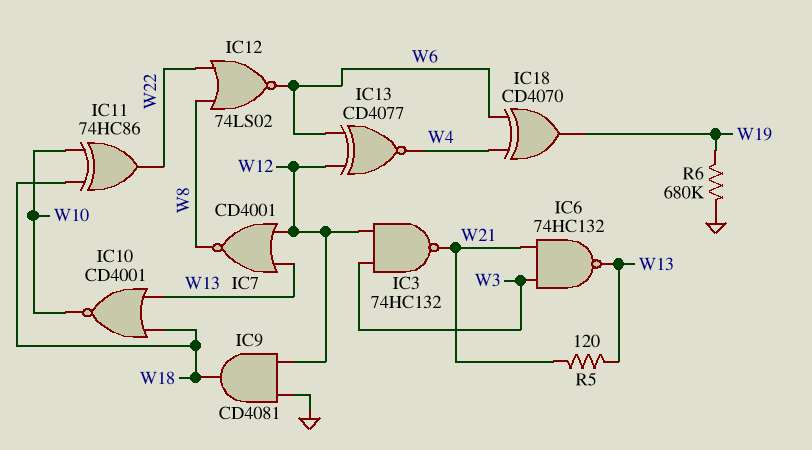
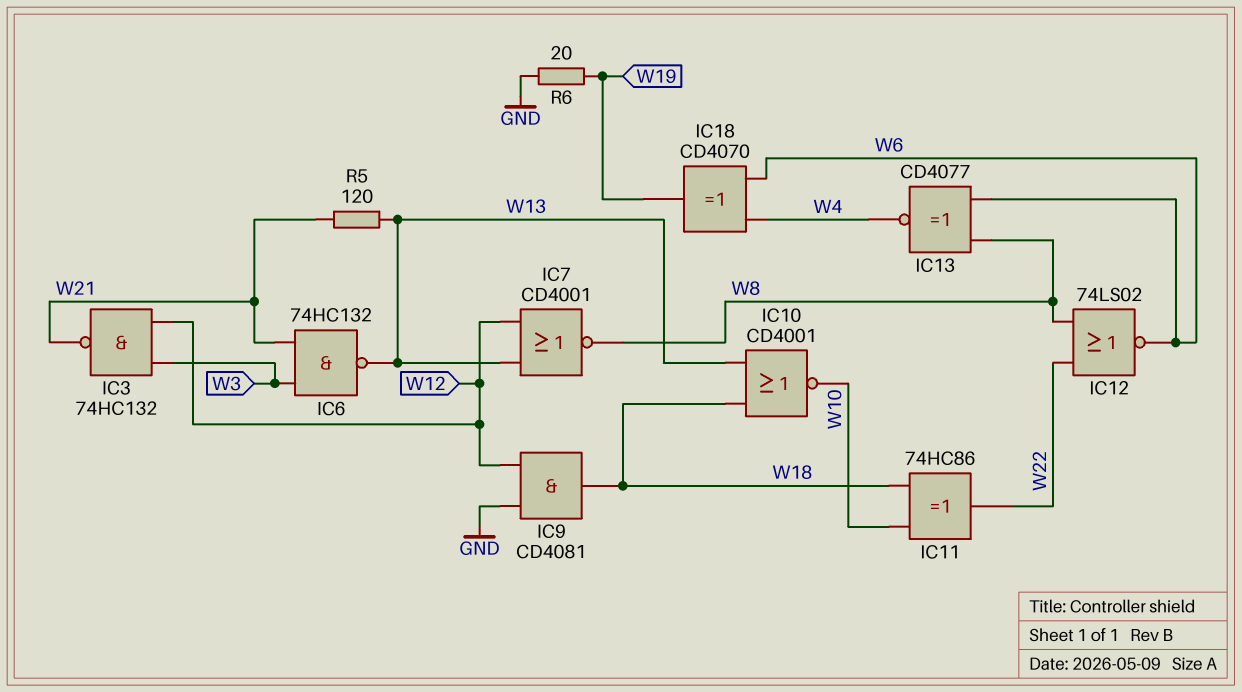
IC13: XNOR CD4077 (in W6, in W12, out W4) -> XNOR CD4077 (in W6, in W8, out W4)
R6: 680k (GND, W19) -> 20 (GND, W19)

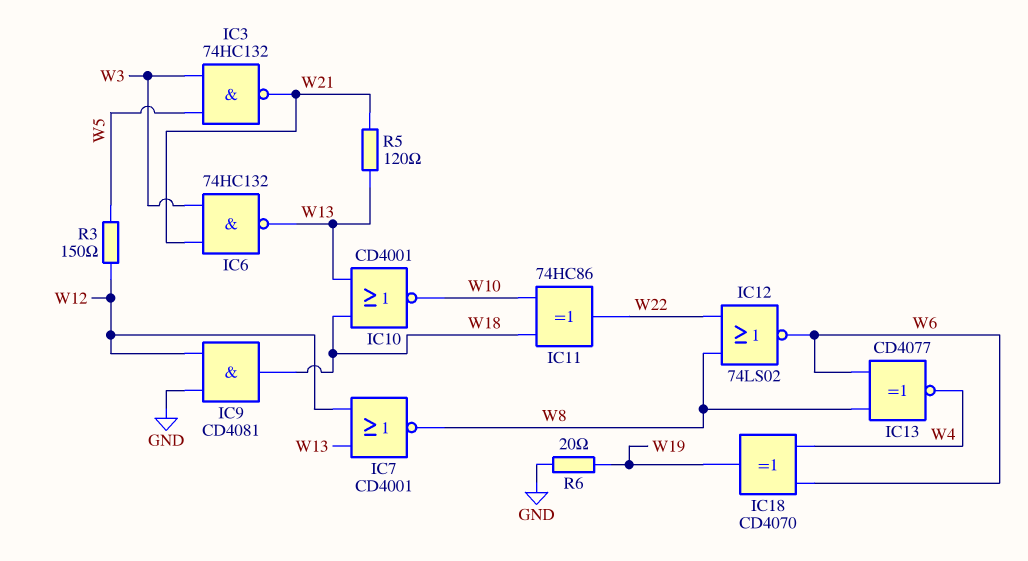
IC3: NAND 74HC132 (in W3, in W12, out W21) -> NAND 74HC132 (in W3, in W5, out W21)
R3: none -> 150 (W5, W12)

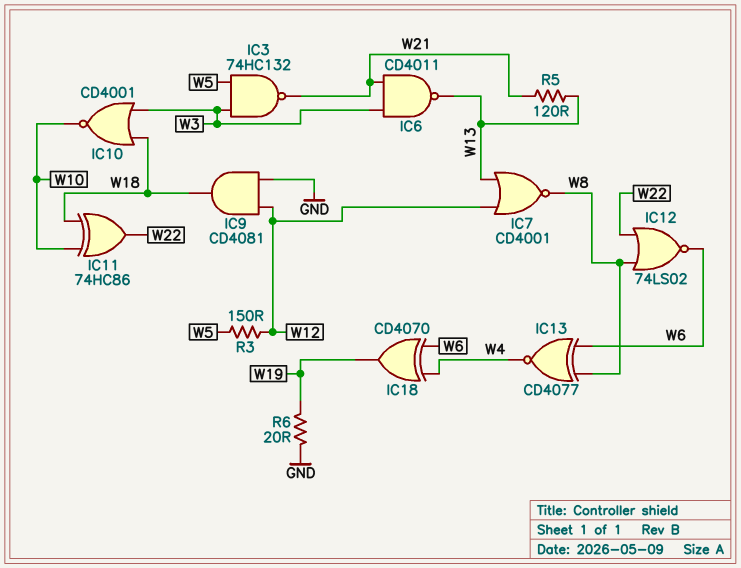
IC6: NAND 74HC132 (in W3, in W21, out W13) -> NAND CD4011 (in W3, in W21, out W13)
IC10: NOR CD4001 (in W13, in W18, out W10) -> NOR CD4001 (in W3, in W18, out W10)

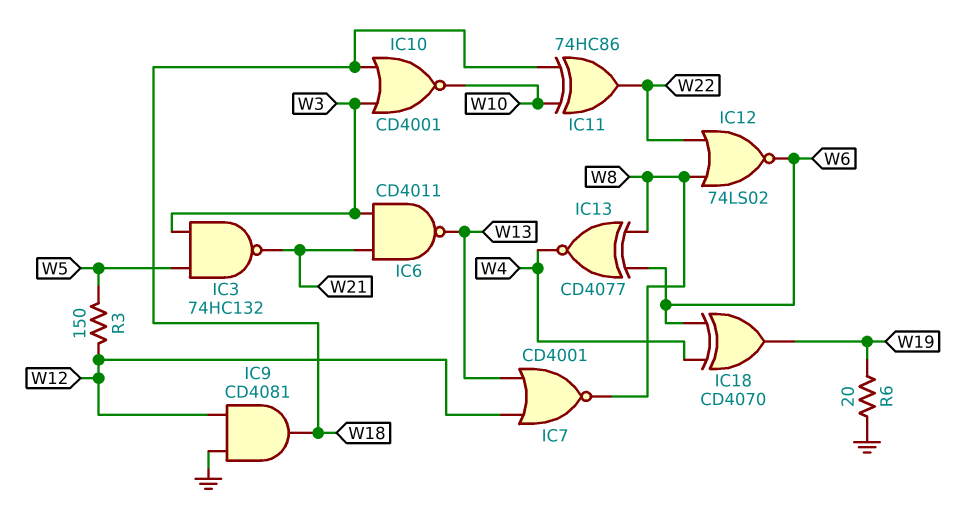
R5: 120 (W13, W21) -> none

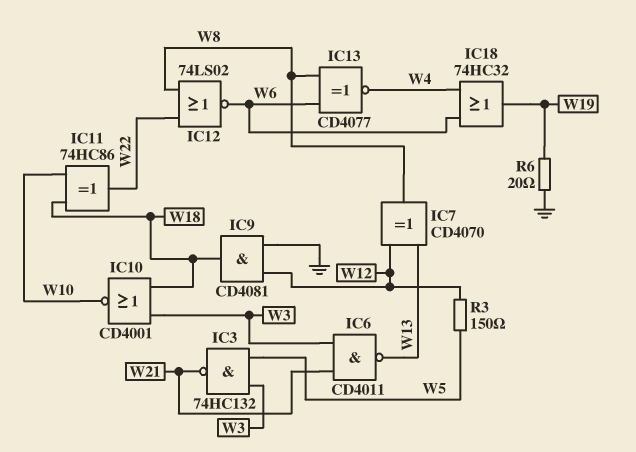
IC7: NOR CD4001 (in W12, in W13, out W8) -> XOR CD4070 (in W12, in W13, out W8)
IC18: XOR CD4070 (in W4, in W6, out W19) -> OR 74HC32 (in W4, in W6, out W19)

